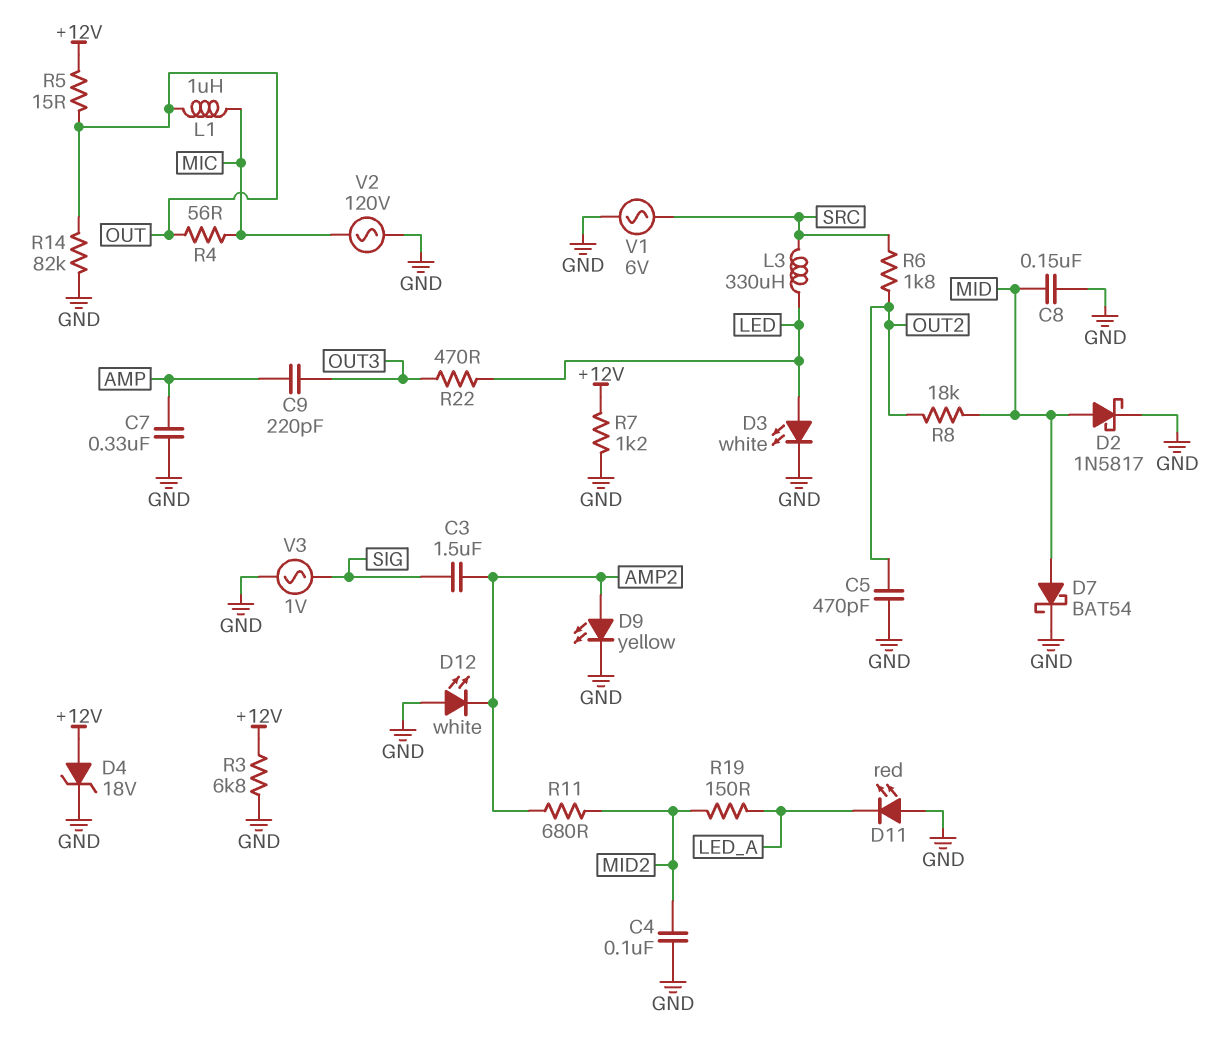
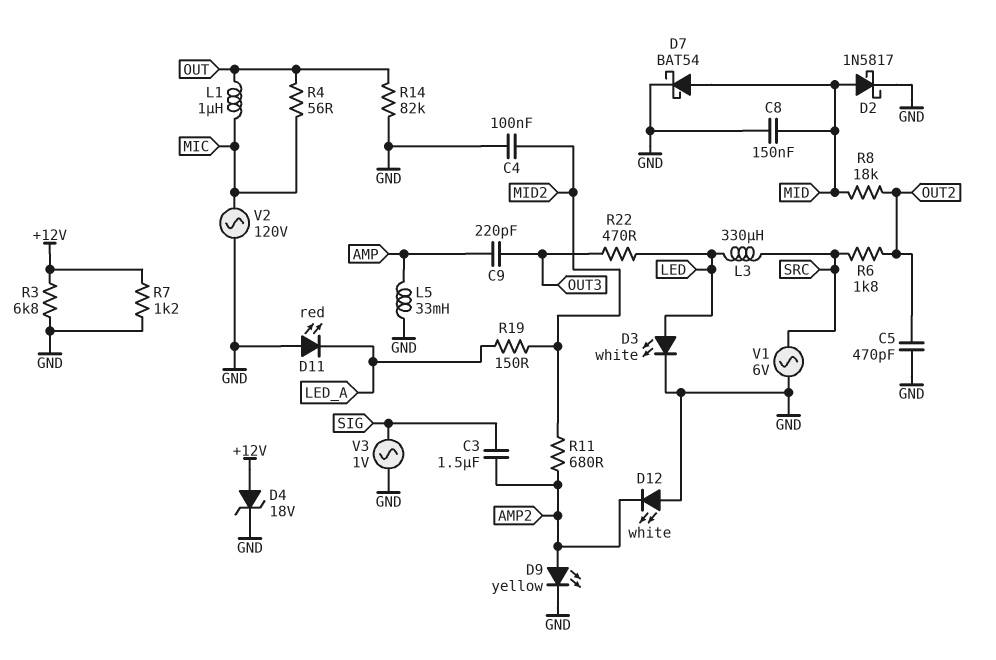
C7: 330nF (AMP, GND) -> none
L5: none -> 33mH (AMP, GND)
R5: 15 (+12V, OUT) -> none

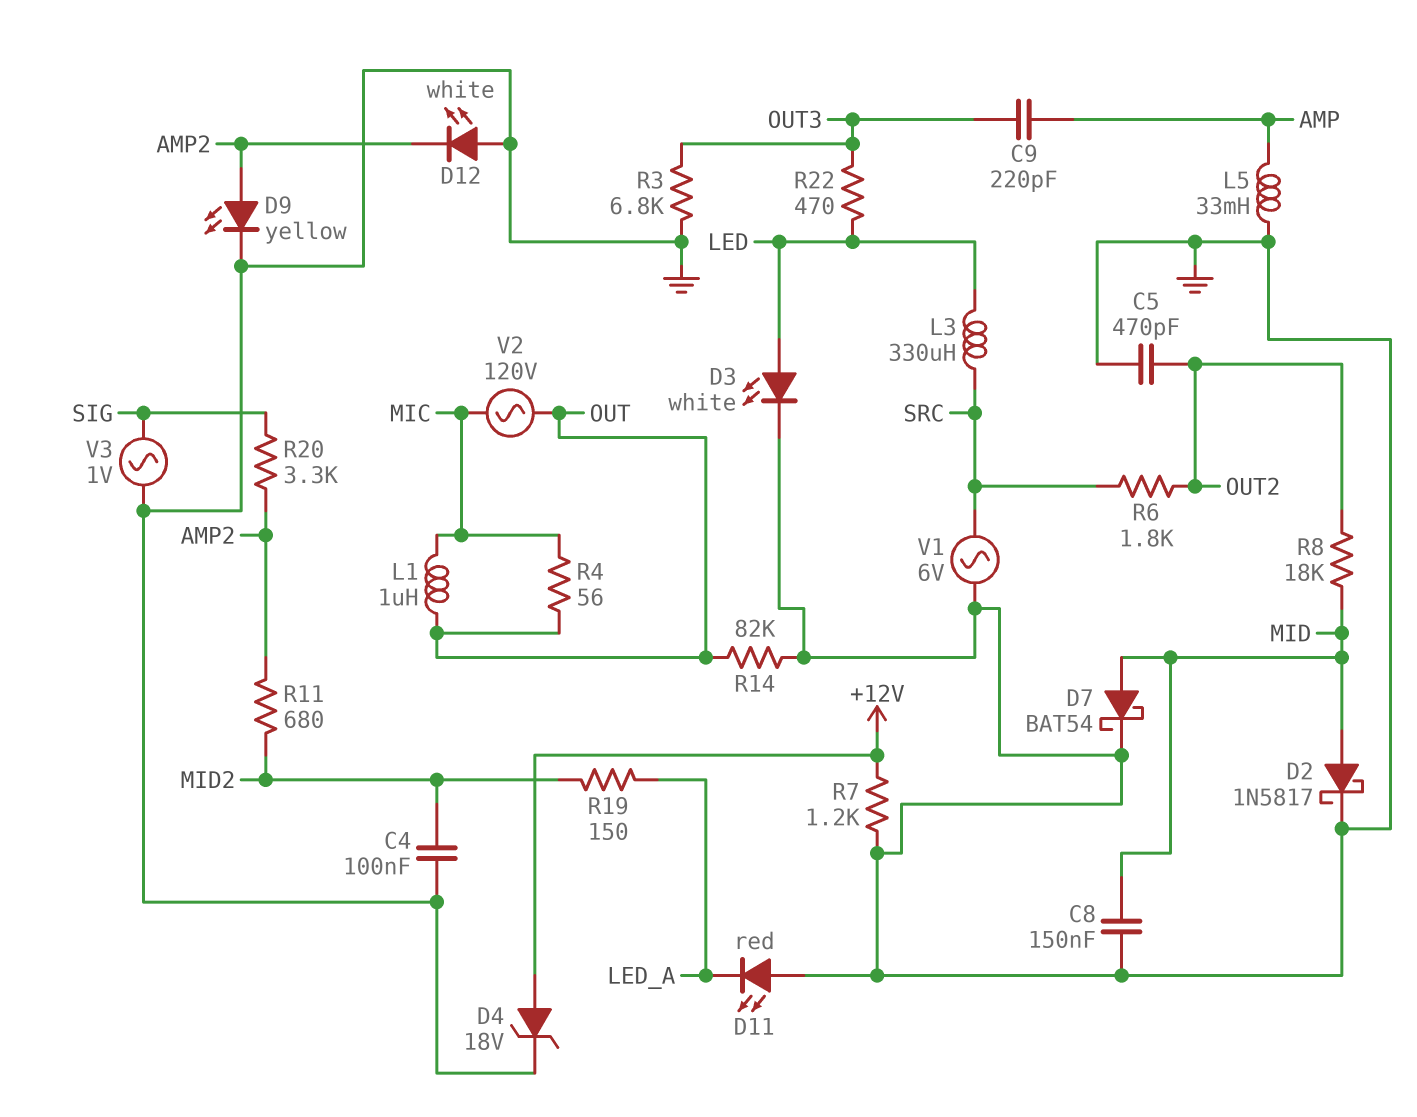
C3: 1.5uF (AMP2, SIG) -> none
R3: 6.8k (+12V, GND) -> 6.8k (GND, OUT3)
R20: none -> 3.3k (AMP2, SIG)
V2: AC 120V (GND, MIC) -> AC 120V (MIC, OUT)

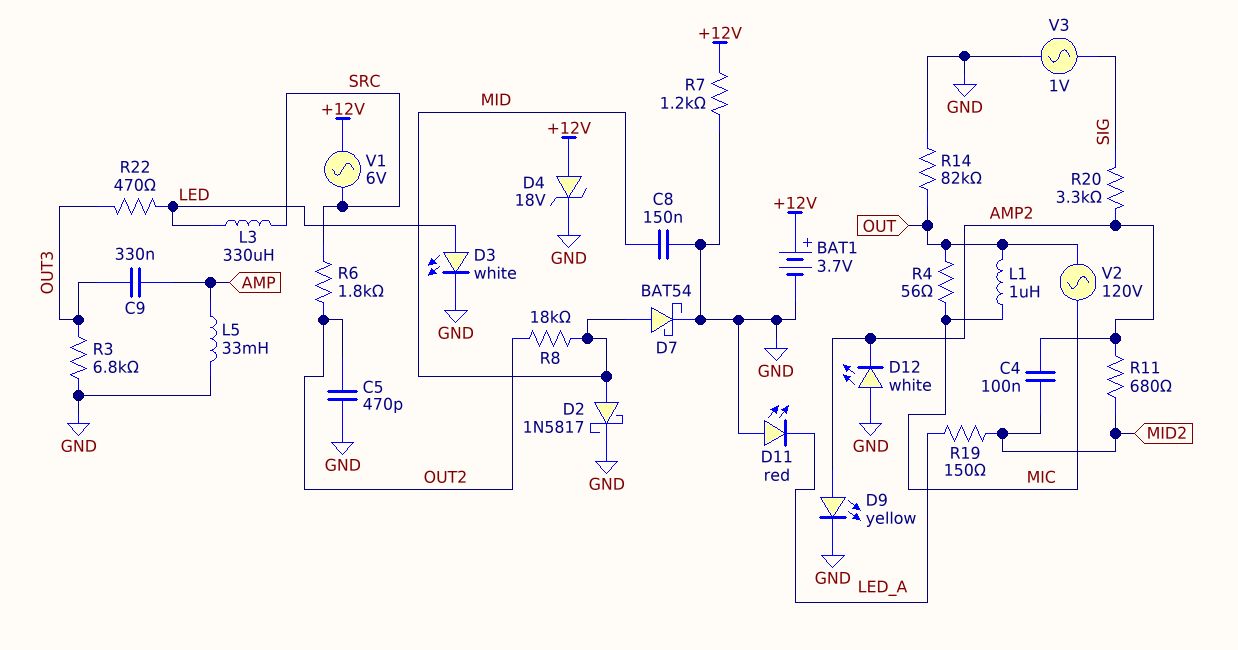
BAT1: none -> 3.7V (plus +12V, minus GND)
C4: 100nF (GND, MID2) -> 100nF (AMP2, MID2)
C9: 220pF (AMP, OUT3) -> 330nF (AMP, OUT3)
V1: AC 6V (GND, SRC) -> AC 6V (+12V, SRC)

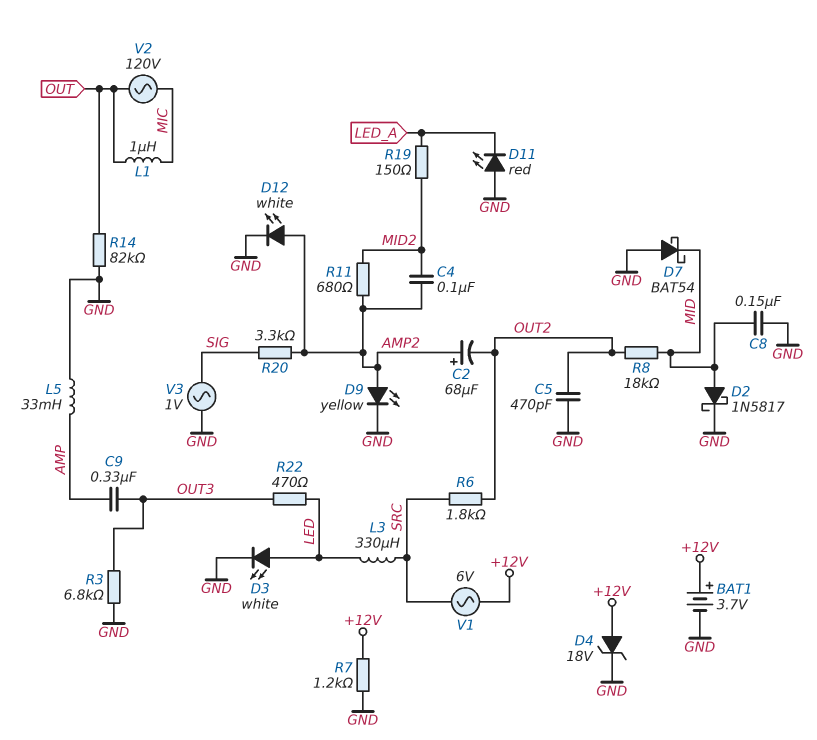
C2: none -> 68uF (plus AMP2, minus OUT2)
D7: schottky BAT54 (A MID, K GND) -> schottky BAT54 (A GND, K MID)
D12: LED white (A GND, K AMP2) -> LED white (A AMP2, K GND)
R4: 56 (MIC, OUT) -> none

